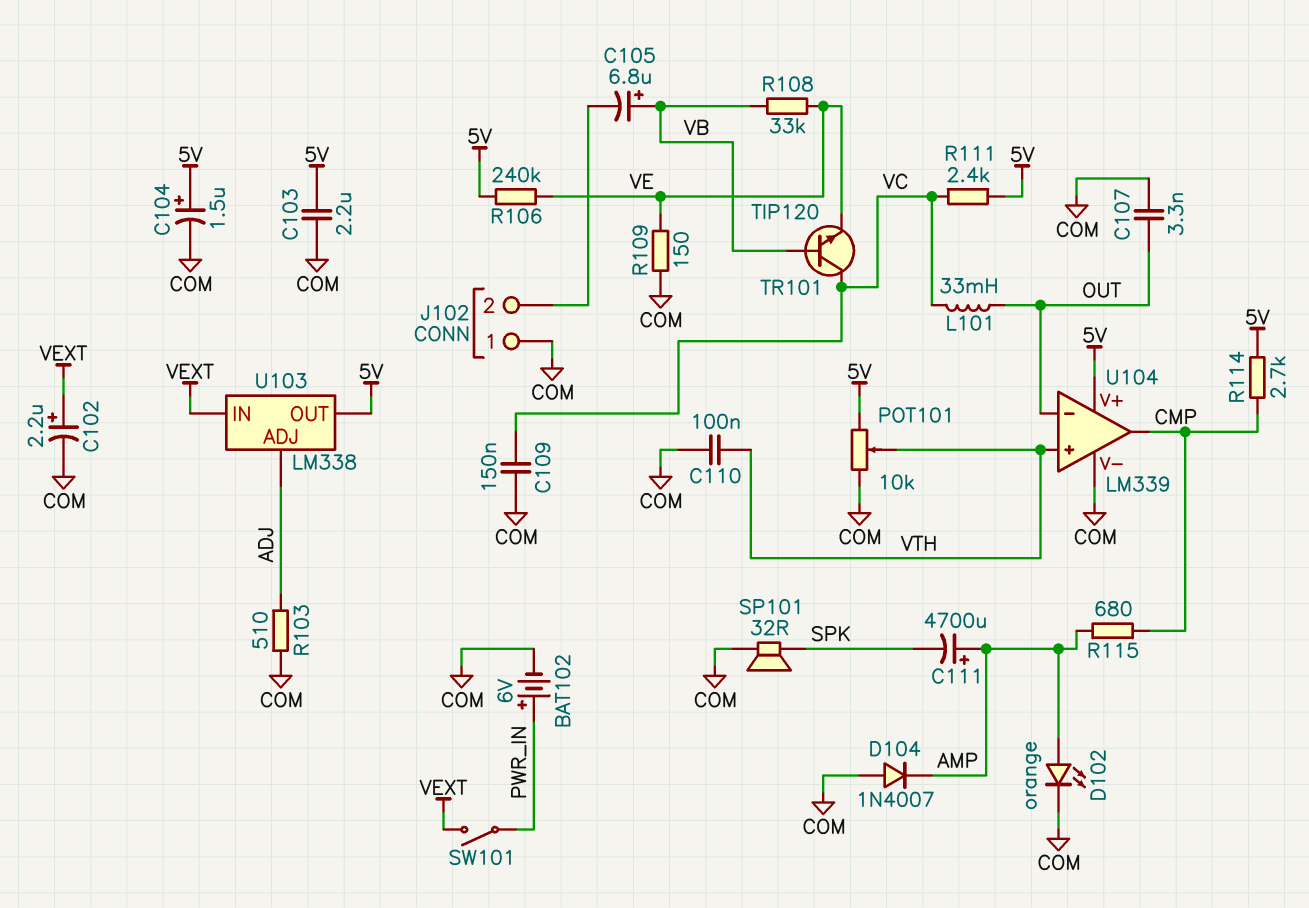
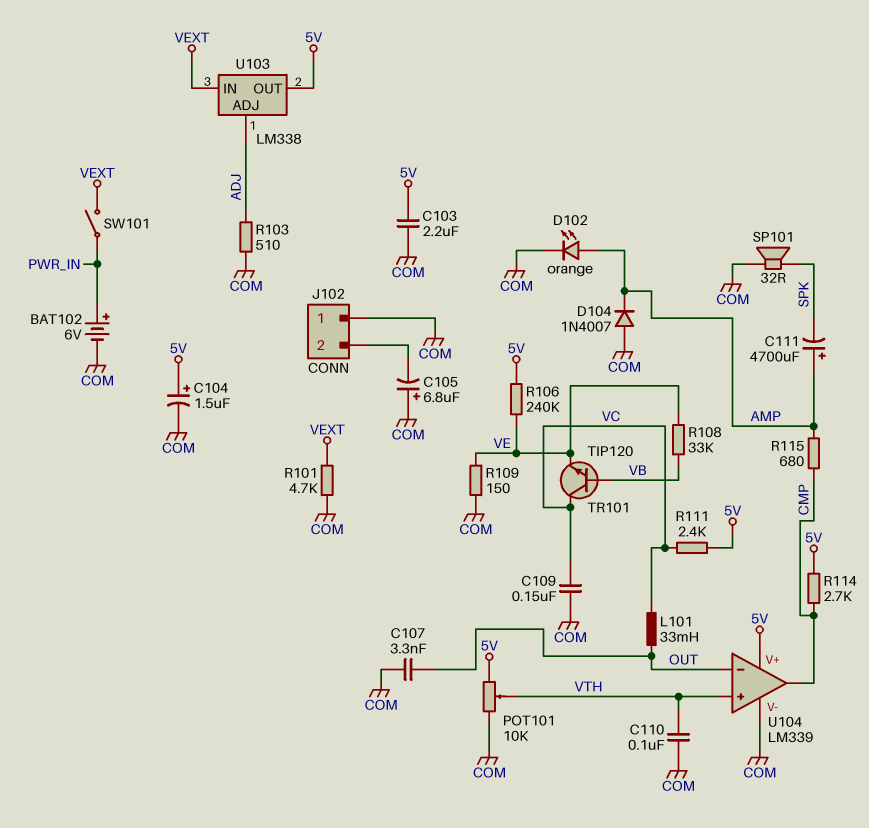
C102: 2.2uF (plus VEXT, minus COM) -> none
C105: 6.8uF (plus VB, minus J102/2) -> 6.8uF (plus COM, minus J102/2)
R101: none -> 4.7k (COM, VEXT)

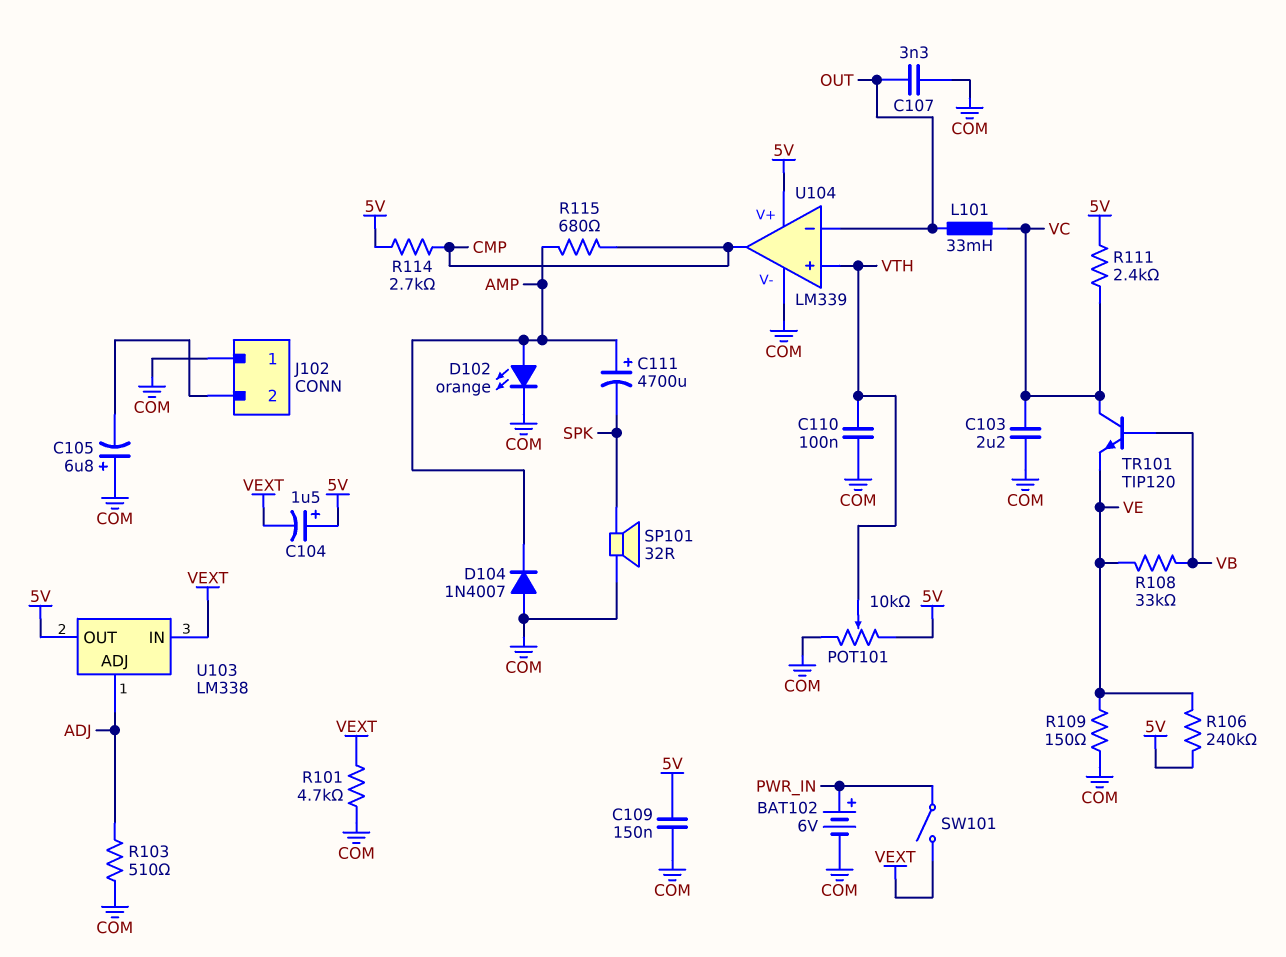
C103: 2.2uF (5V, COM) -> 2.2uF (COM, VC)
C104: 1.5uF (plus 5V, minus COM) -> 1.5uF (plus 5V, minus VEXT)
C109: 150nF (COM, VC) -> 150nF (5V, COM)

